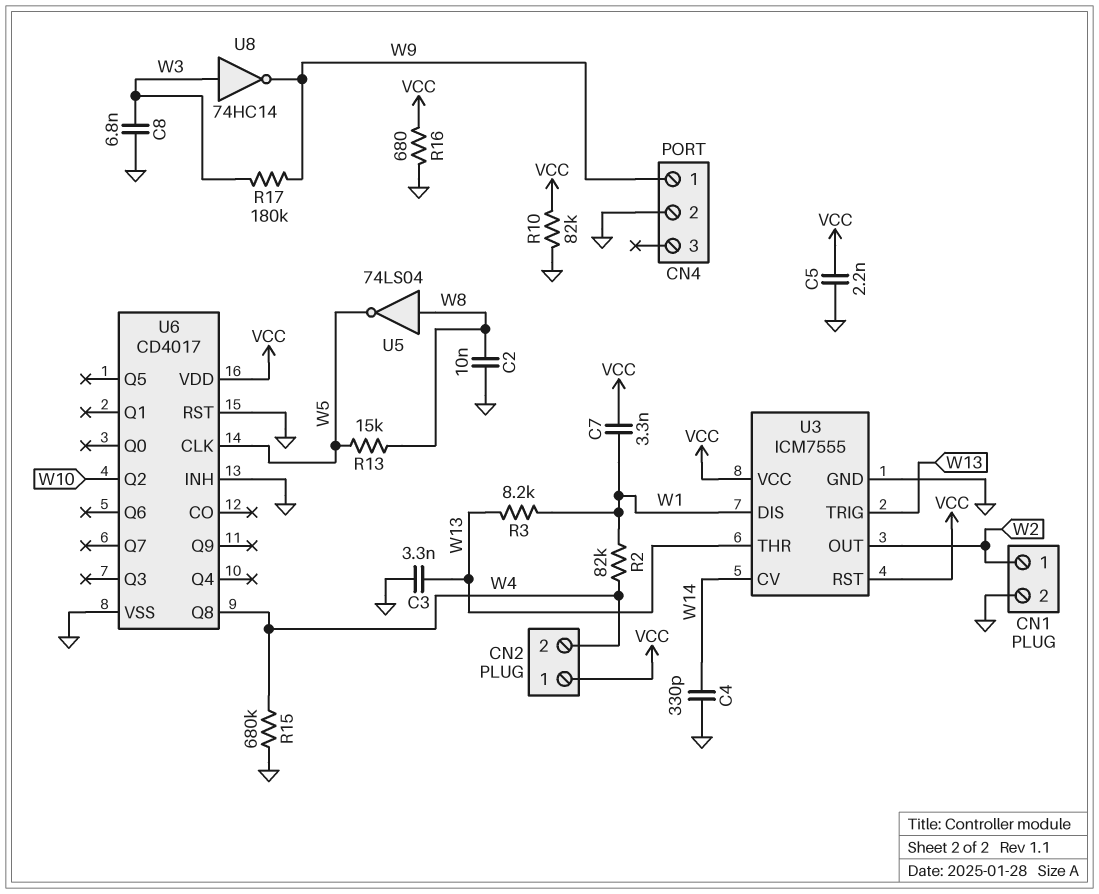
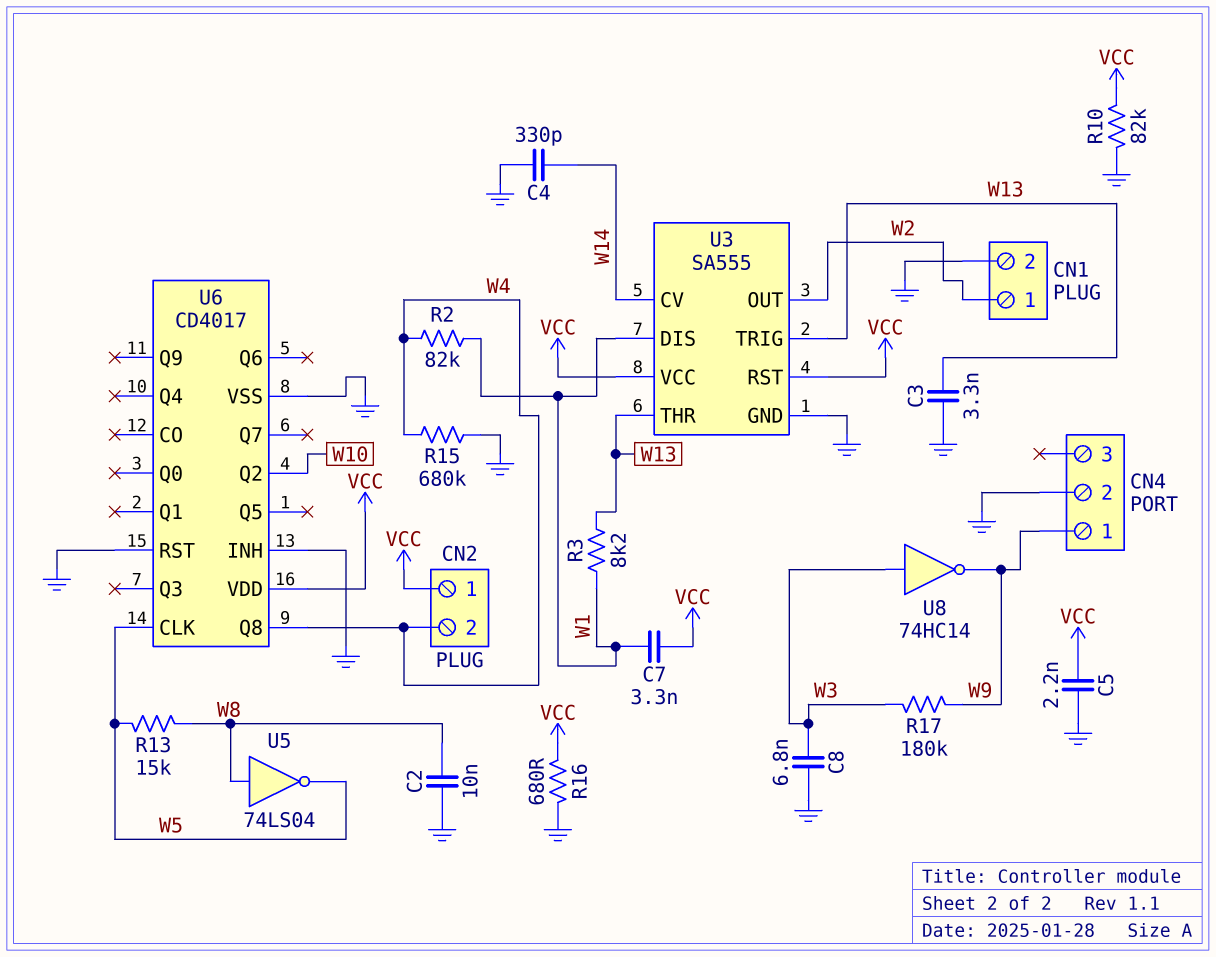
U3: ICM7555 -> SA555

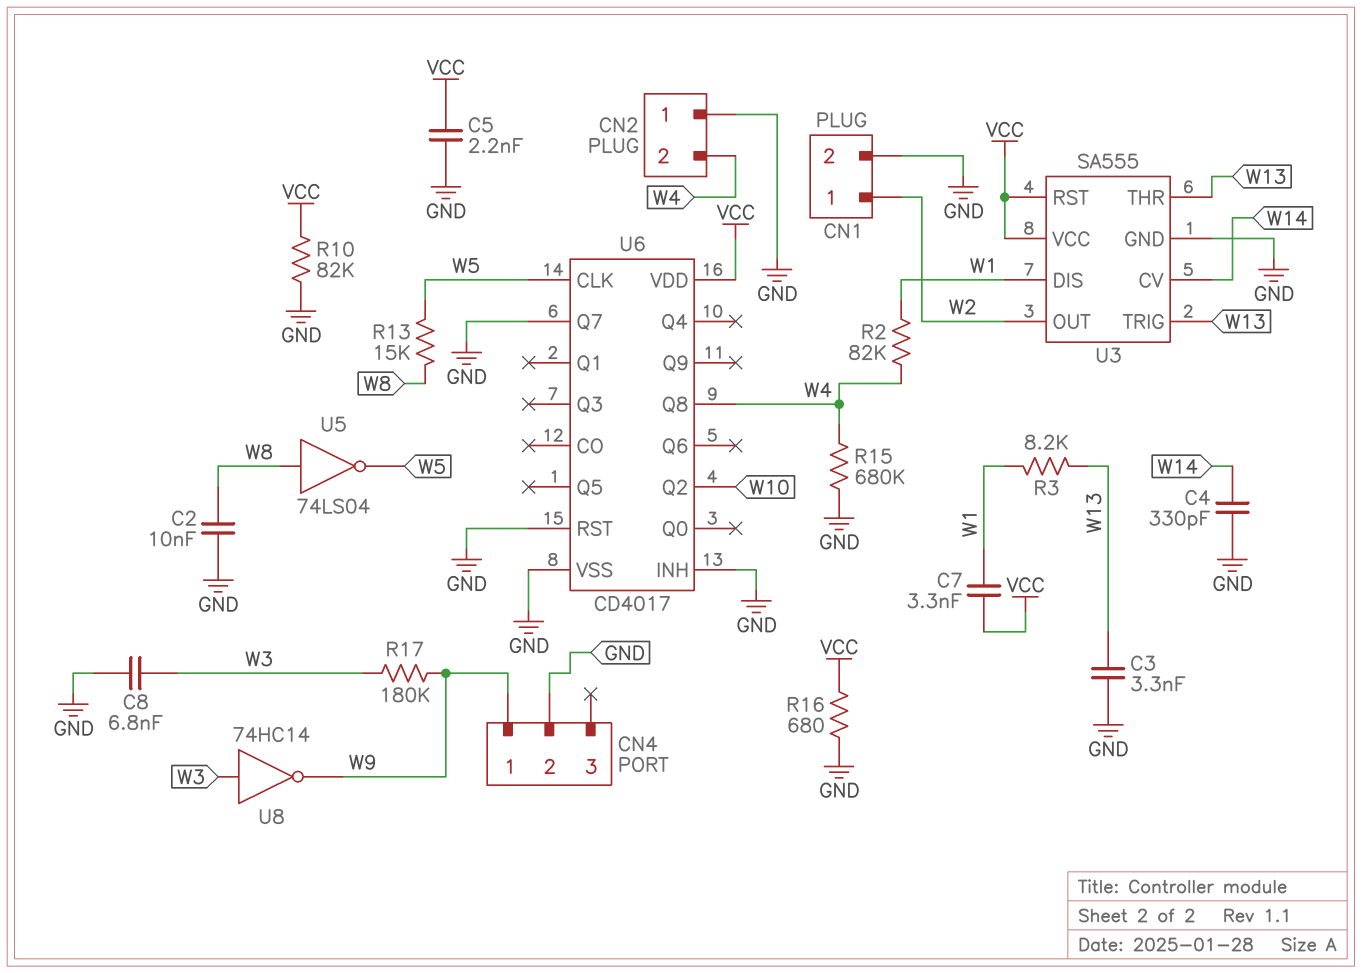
CN2 pin 1: VCC -> GND
U6 pin Q7: none -> GND

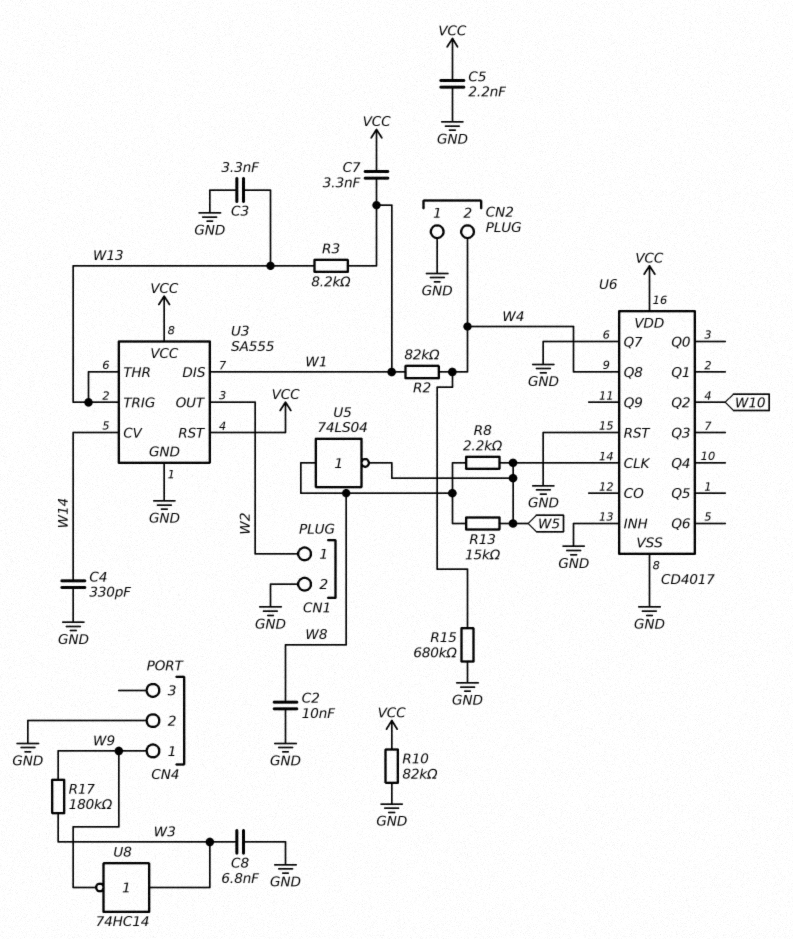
R8: none -> 2.2k (W5, W8)
R16: 680 (GND, VCC) -> none

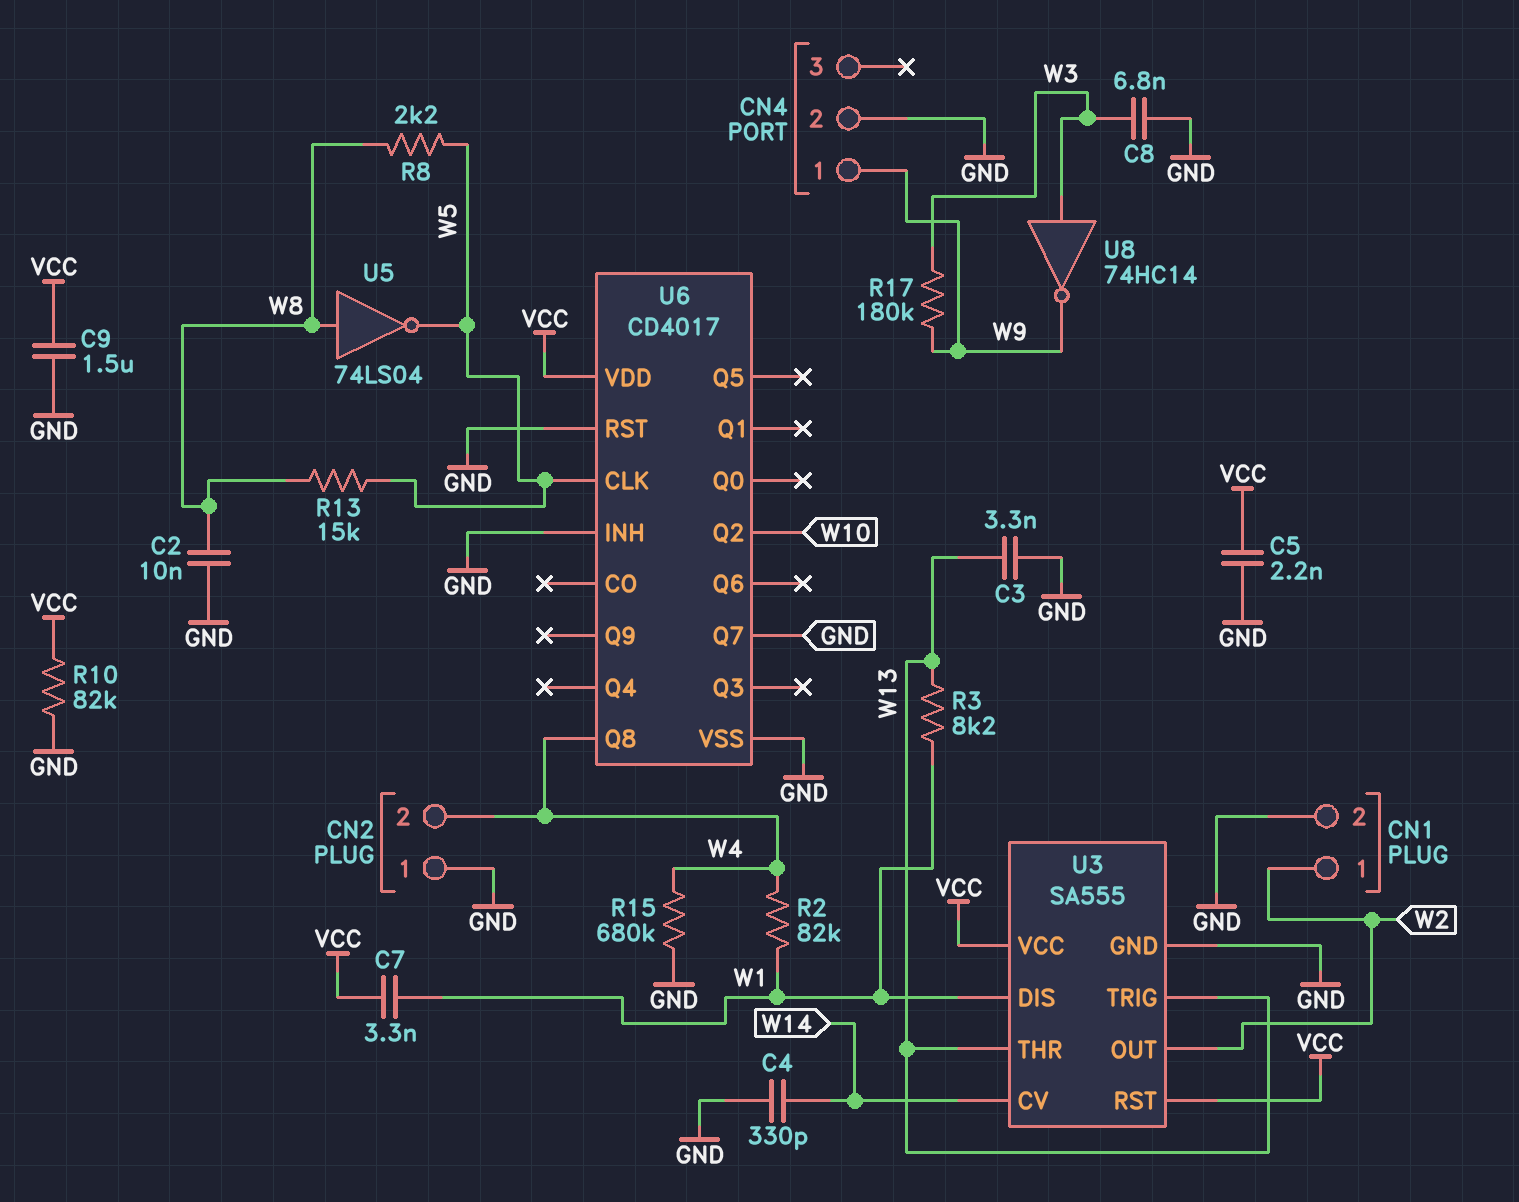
C9: none -> 1.5uF (GND, VCC)

